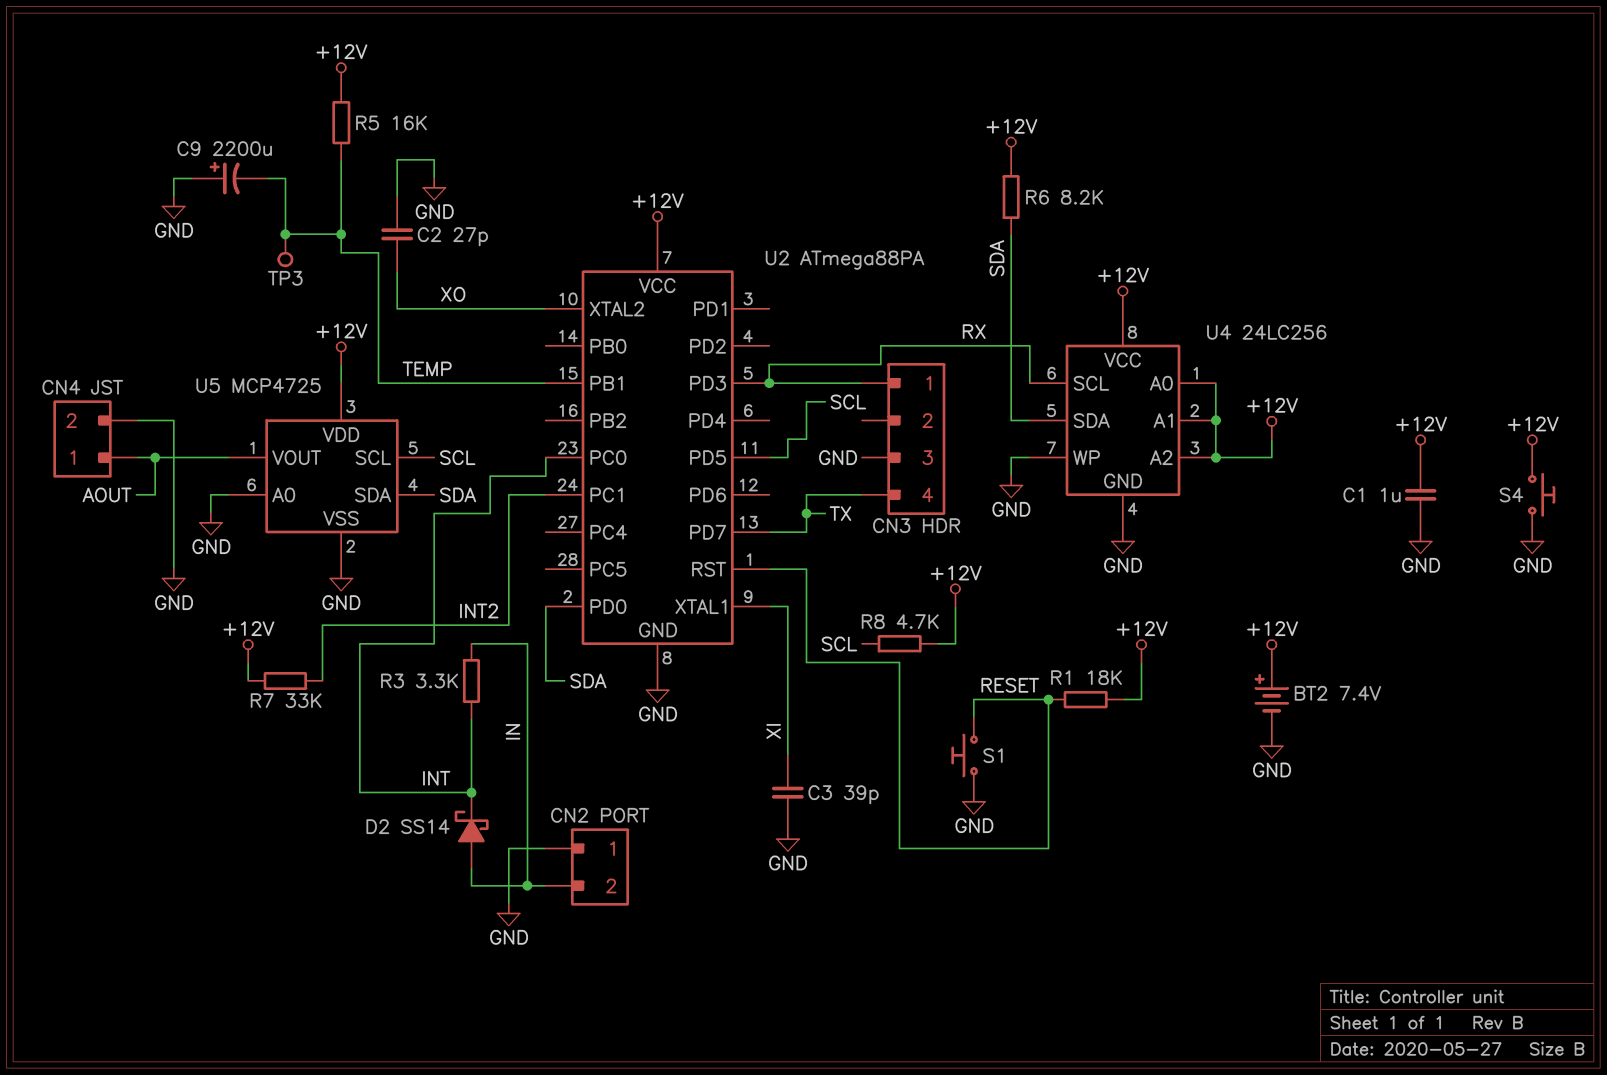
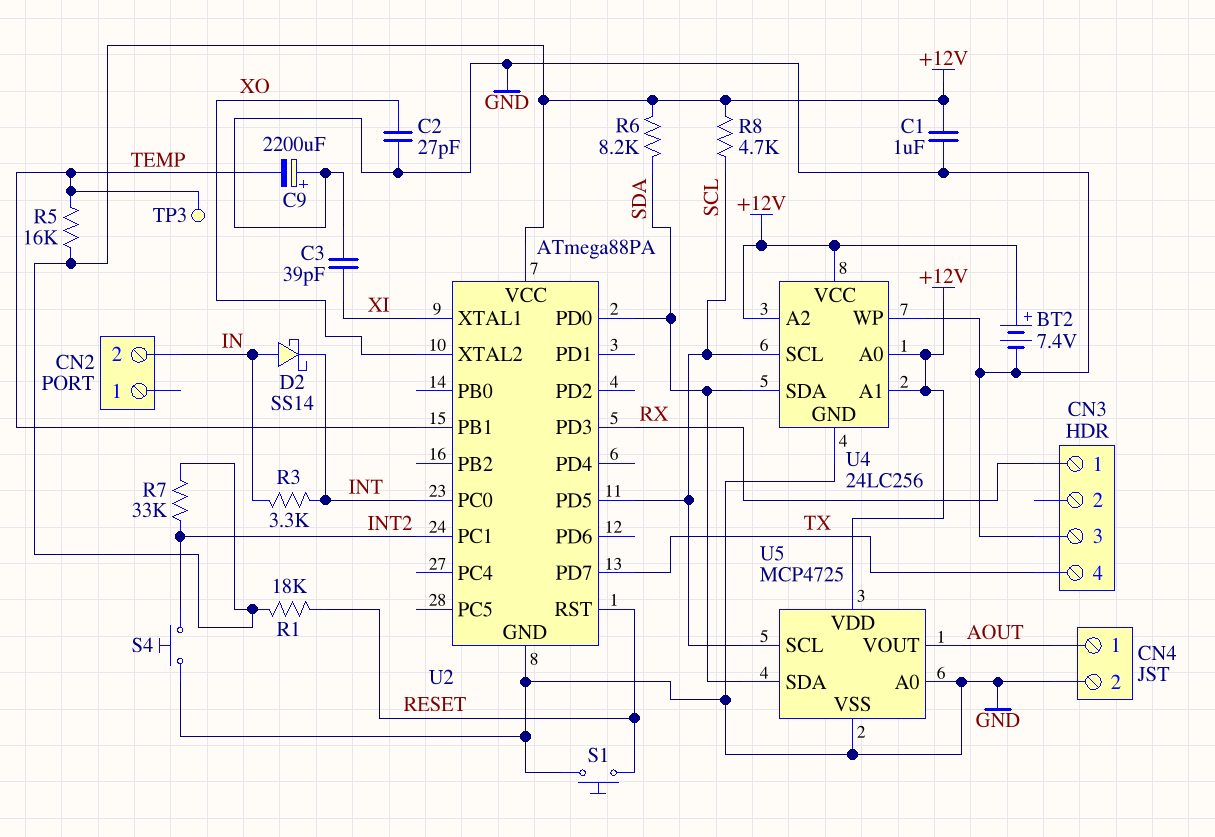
CN2 pin 1: GND -> none
S4: button (+12V, GND) -> button (GND, INT2)
U4 pin SCL: RX -> SCL

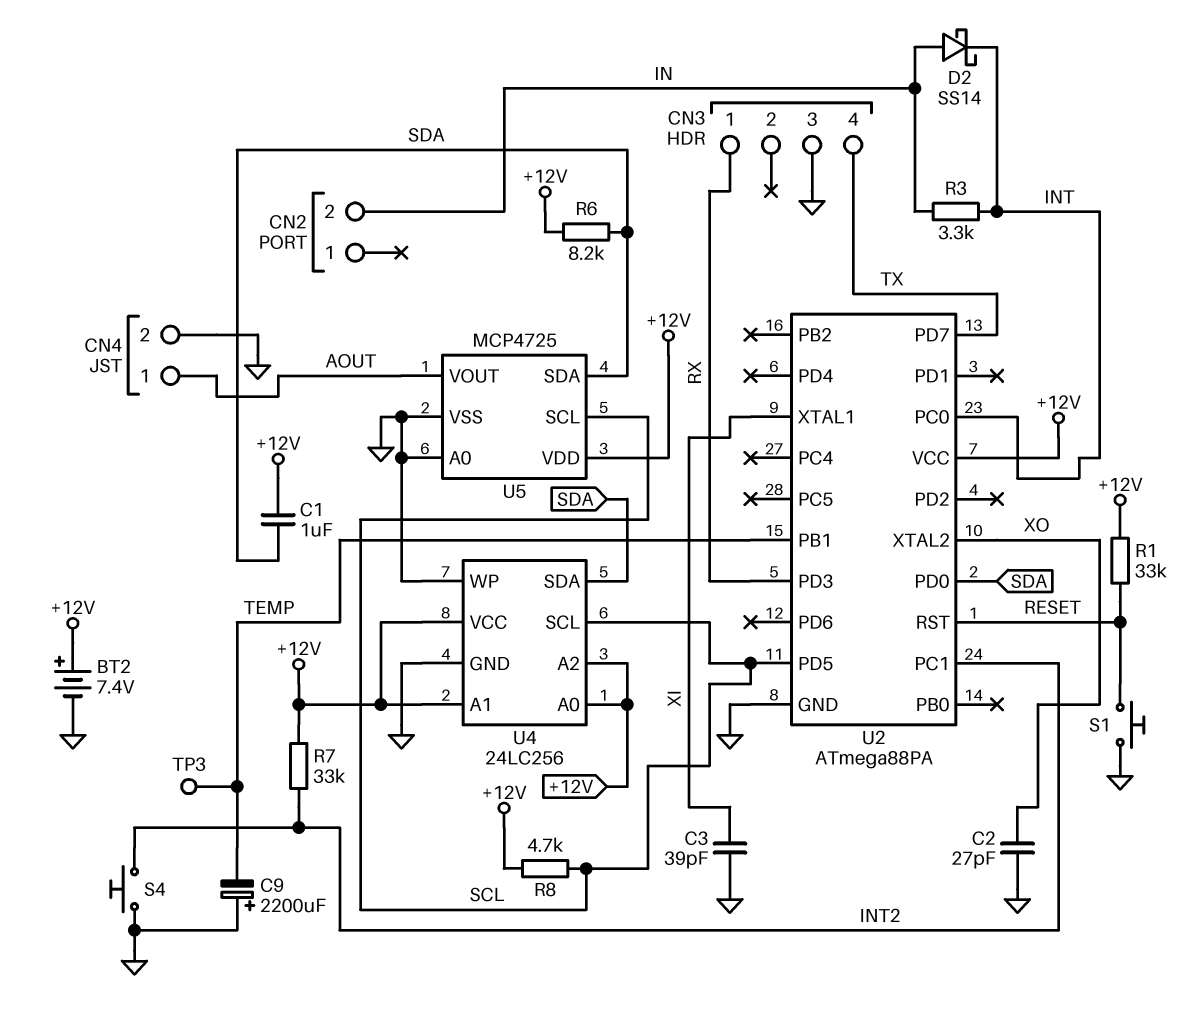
C1: 1uF (+12V, GND) -> 1uF (+12V, SDA)
R1: 18k (+12V, RESET) -> 33k (+12V, RESET)
R5: 16k (+12V, TEMP) -> none

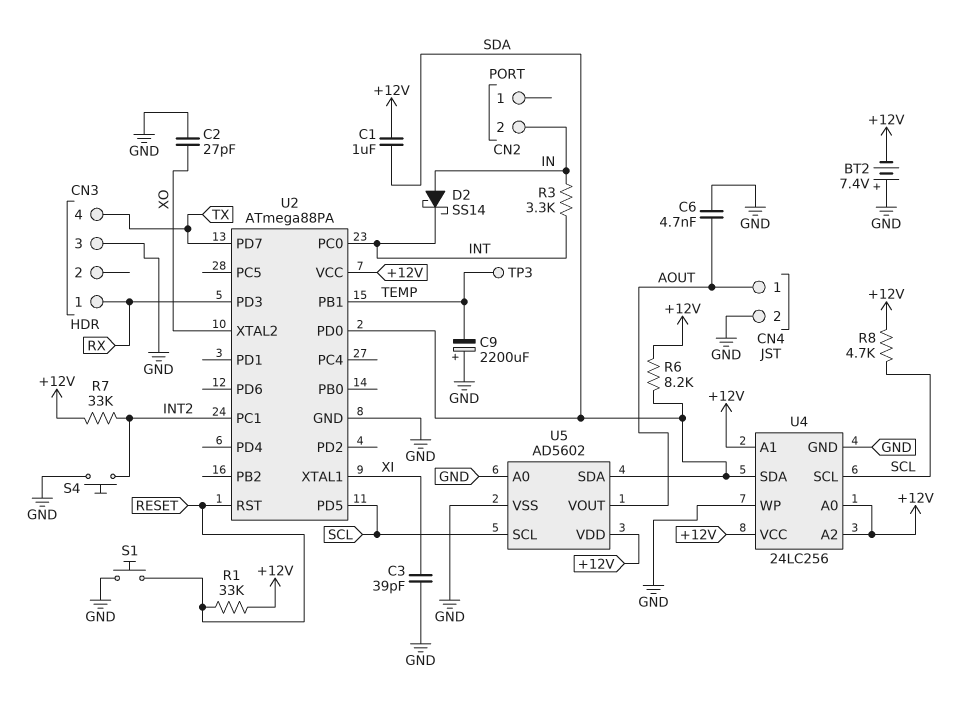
BT2: 7.4V (plus +12V, minus GND) -> 7.4V (plus GND, minus +12V)
C6: none -> 4.7nF (AOUT, GND)
U5: MCP4725 -> AD5602

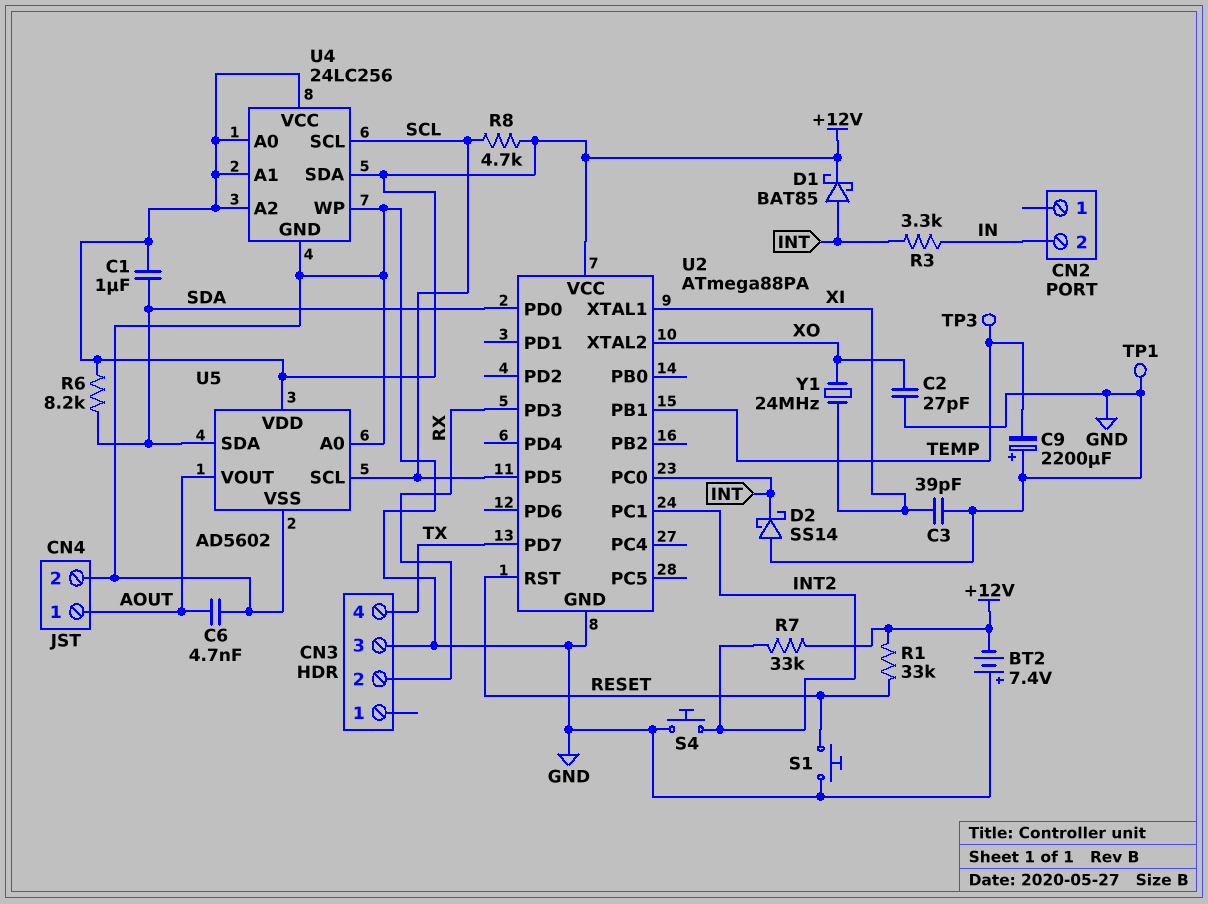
CN3 pin 1: RX -> none
CN3 pin 2: none -> RX
D1: none -> schottky BAT85 (A INT, K +12V)
D2: schottky SS14 (A IN, K INT) -> schottky SS14 (A GND, K INT)
TP1: none -> test point (GND)
U4 pin SDA: SDA -> +12V
Y1: none -> 24MHz (XI, XO)

